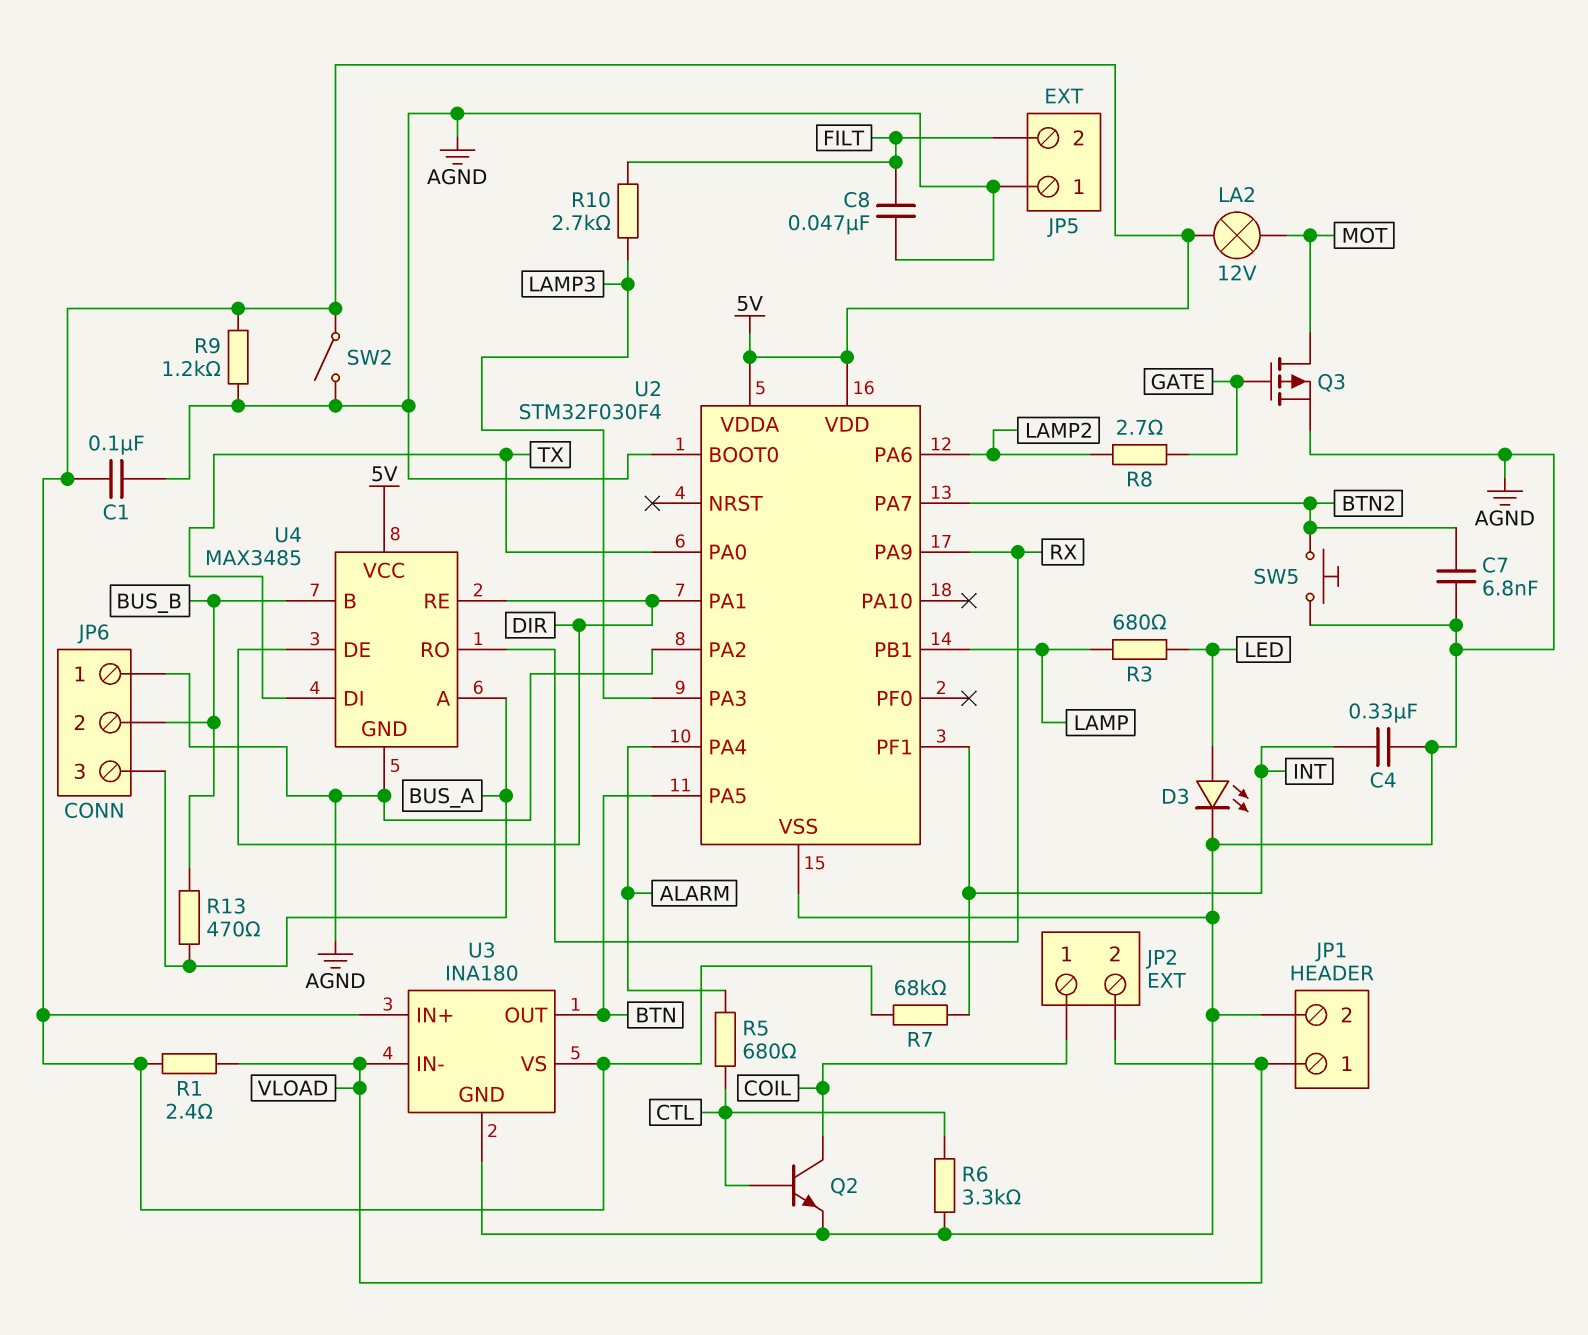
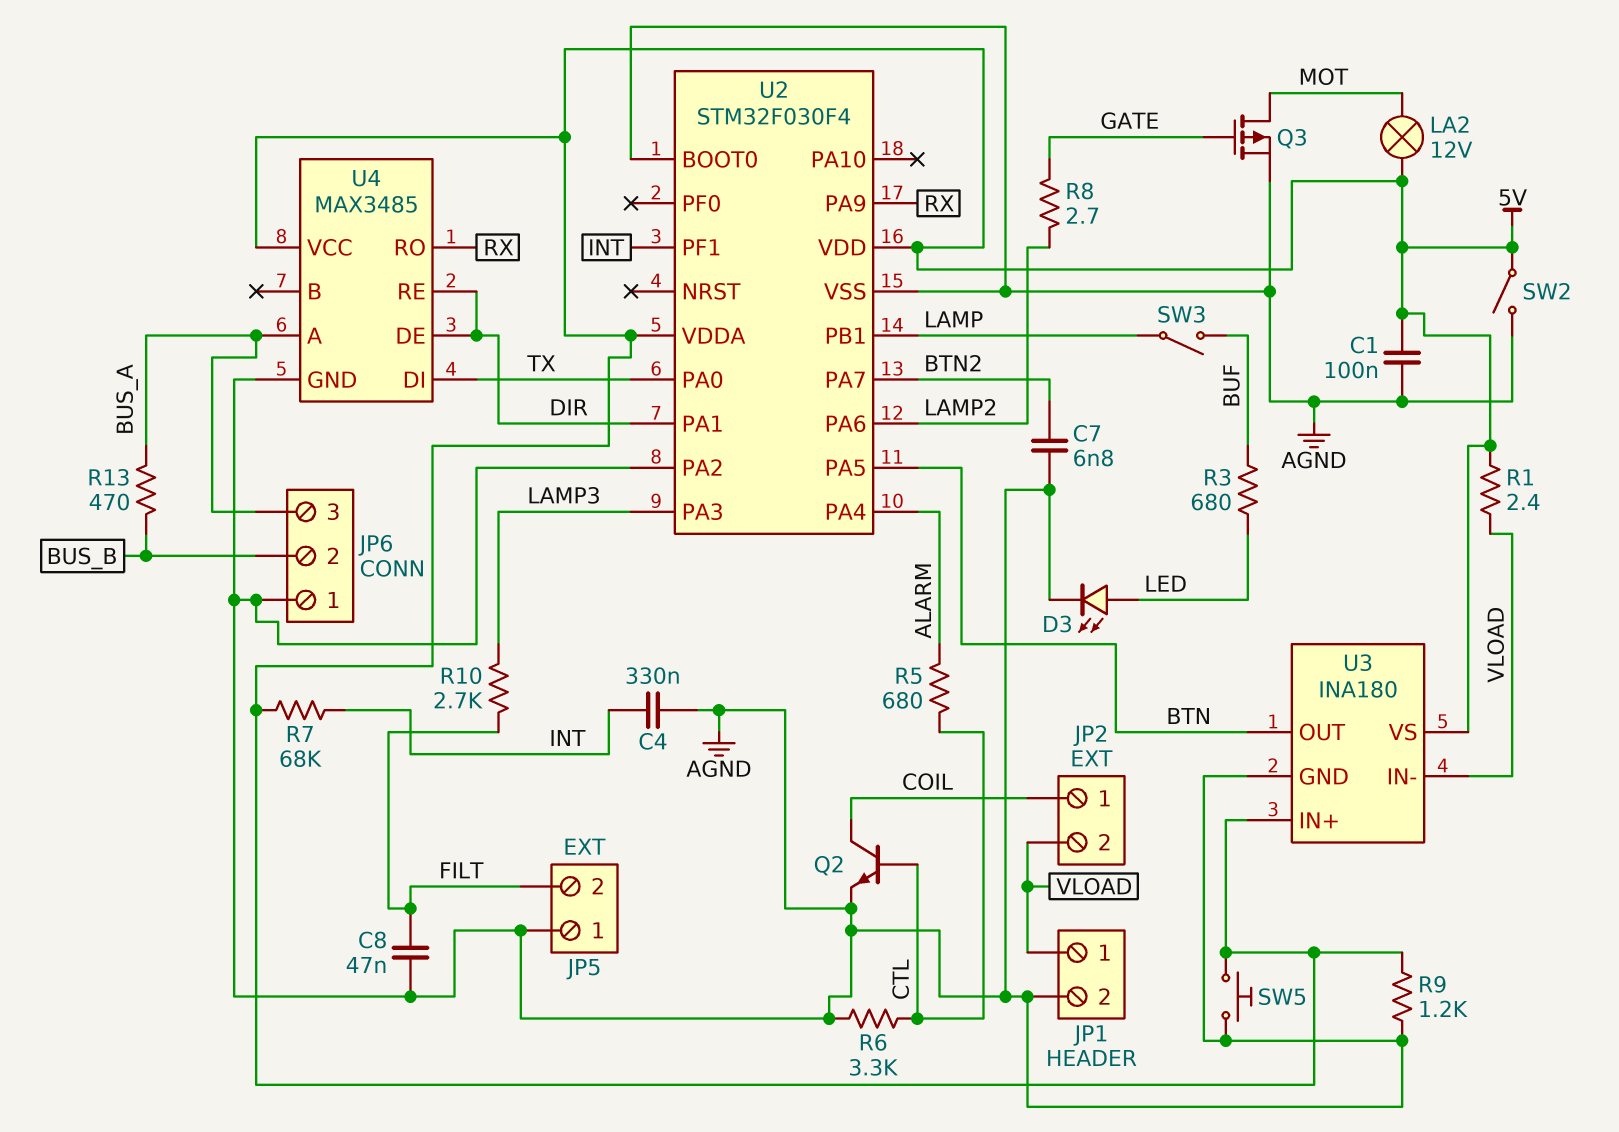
R3: 680 (LAMP, LED) -> 680 (BUF, LED)
SW3: none -> switch (BUF, LAMP)
SW5: button (AGND, BTN2) -> button (5V, AGND)
U4 pin B: BUS_B -> none

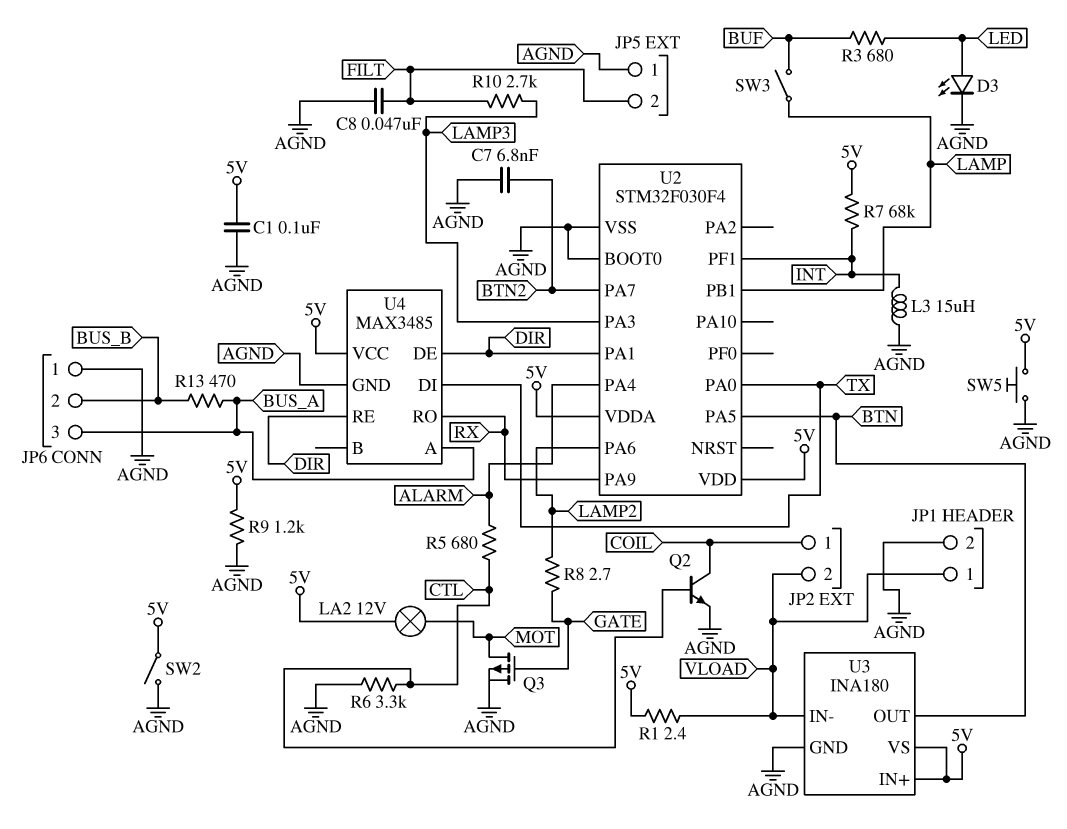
C4: 330nF (AGND, INT) -> none
L3: none -> 15uH (AGND, INT)
U2 pin PA2: AGND -> none

